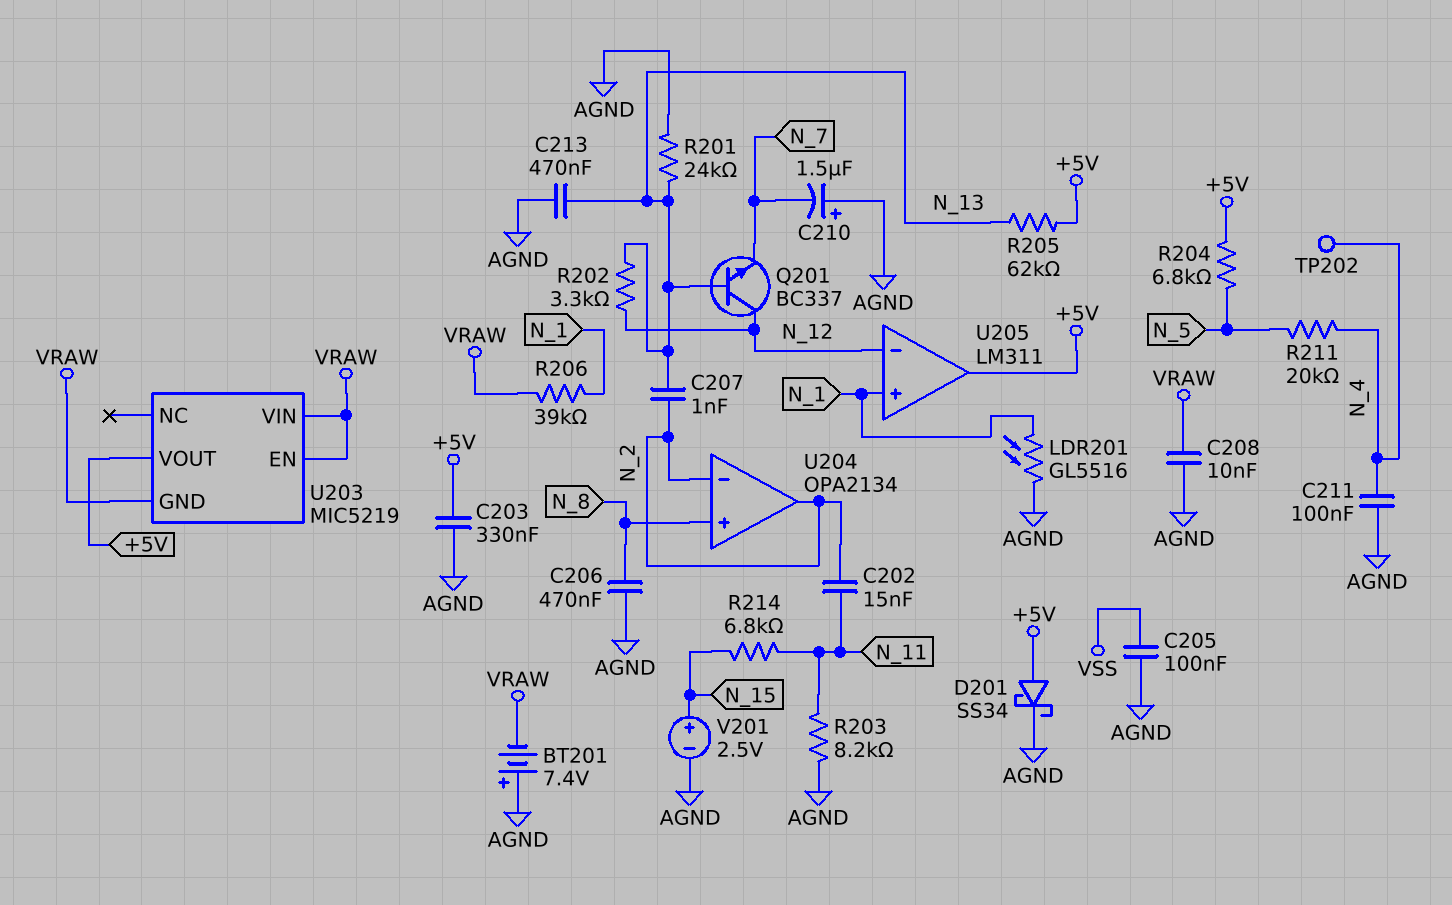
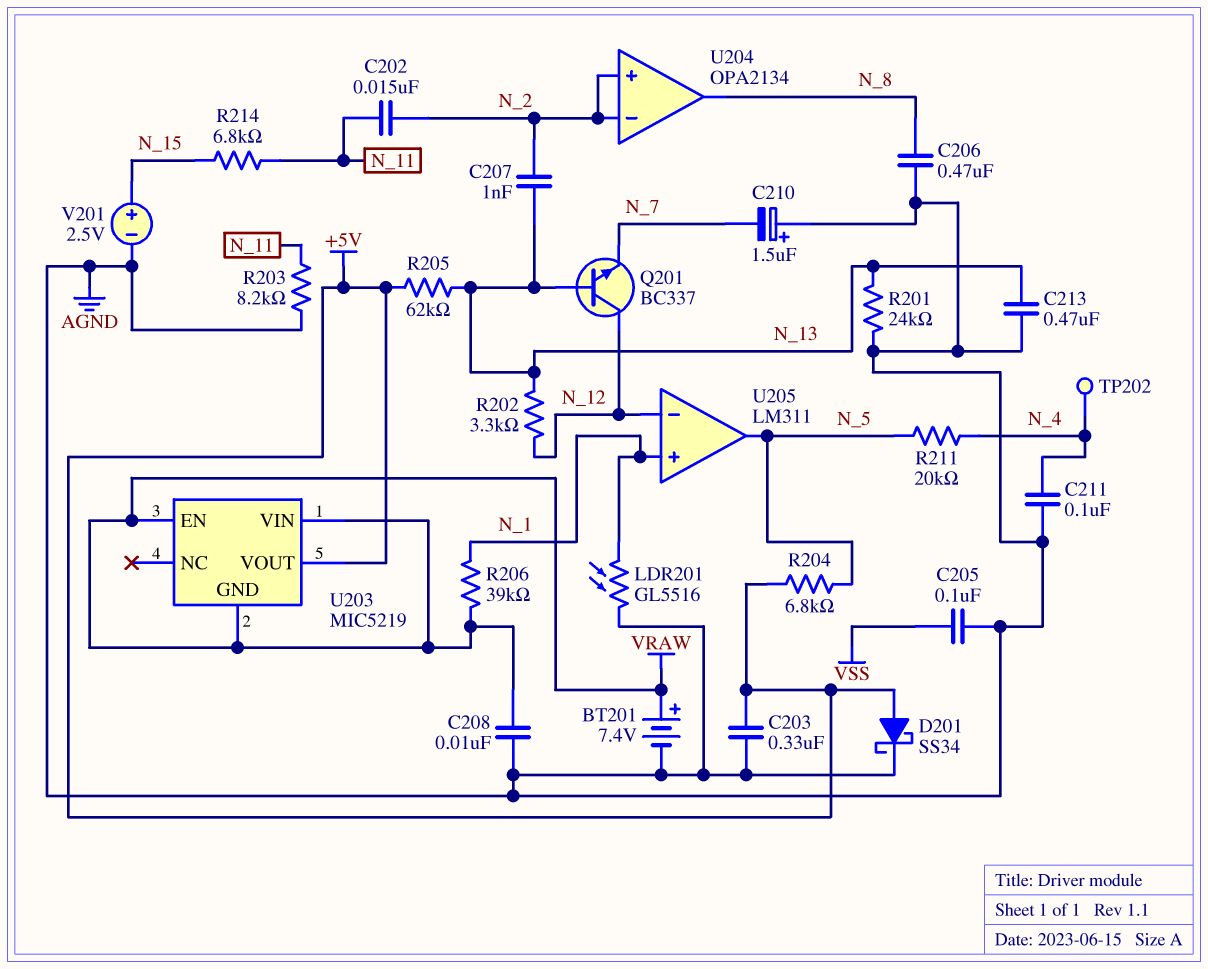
BT201: 7.4V (plus AGND, minus VRAW) -> 7.4V (plus VRAW, minus AGND)
U204 pin in+: N_8 -> N_2
U204 pin out: N_2 -> N_8
U205 pin out: +5V -> N_5

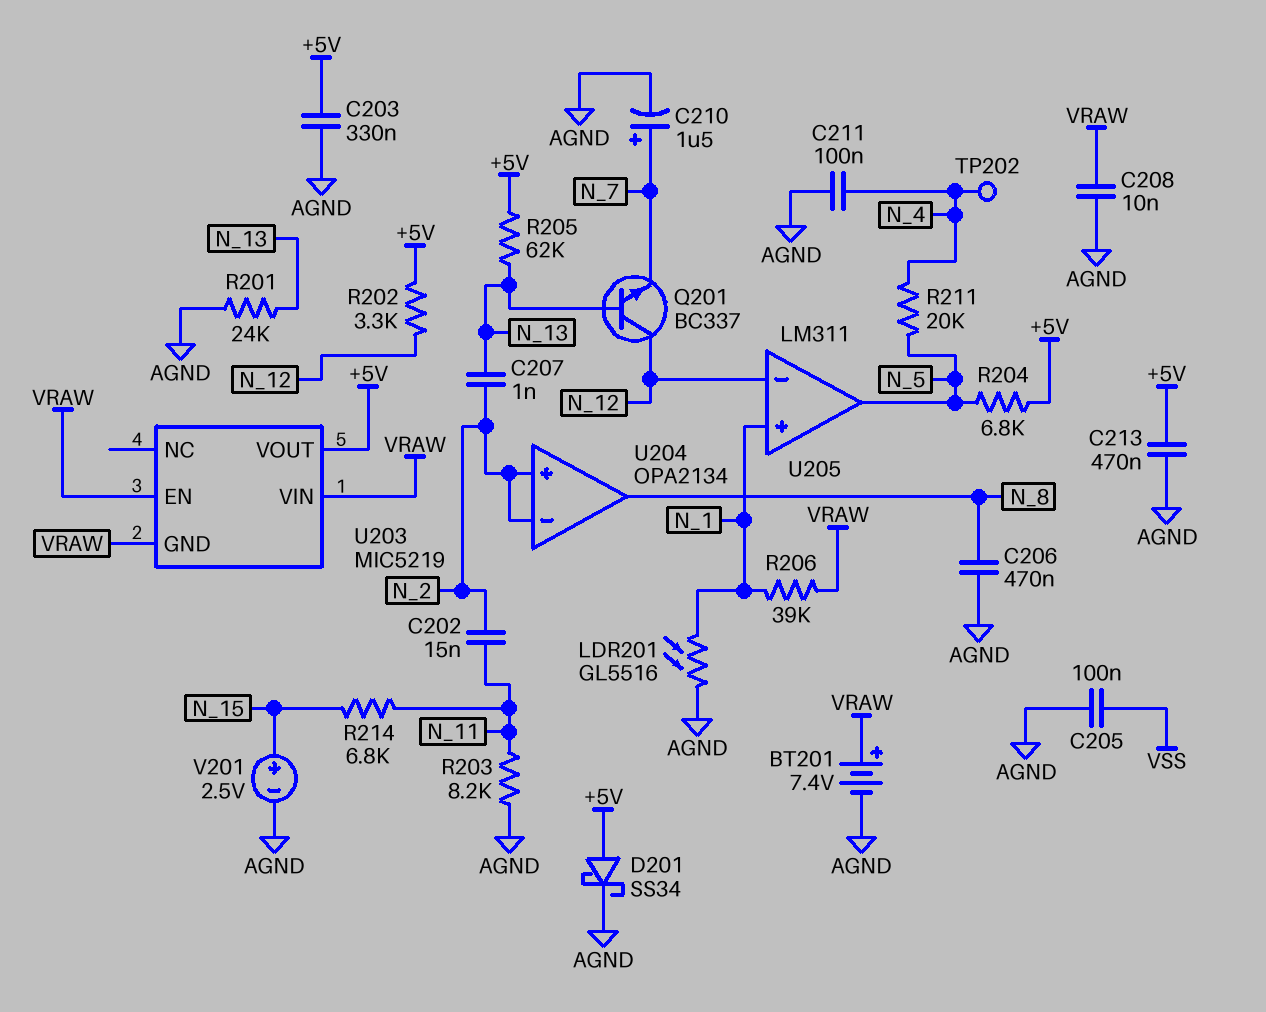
C210: 1.5uF (plus AGND, minus N_7) -> 1.5uF (plus N_7, minus AGND)
C213: 470nF (AGND, N_13) -> 470nF (+5V, AGND)
R202: 3.3k (N_12, N_13) -> 3.3k (+5V, N_12)

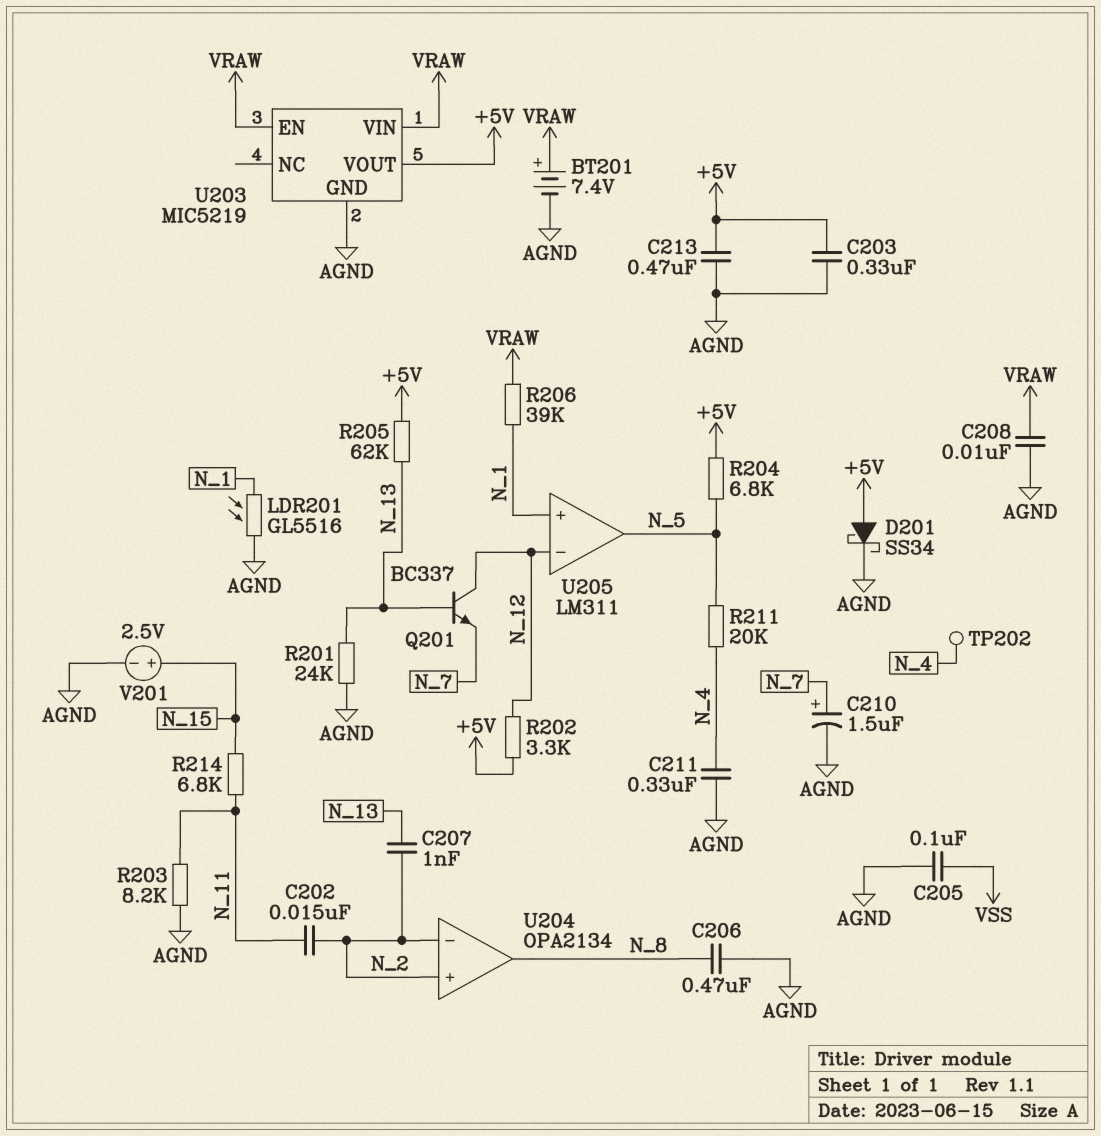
C211: 100nF (AGND, N_4) -> 330nF (AGND, N_4)
U203 pin GND: VRAW -> AGND

